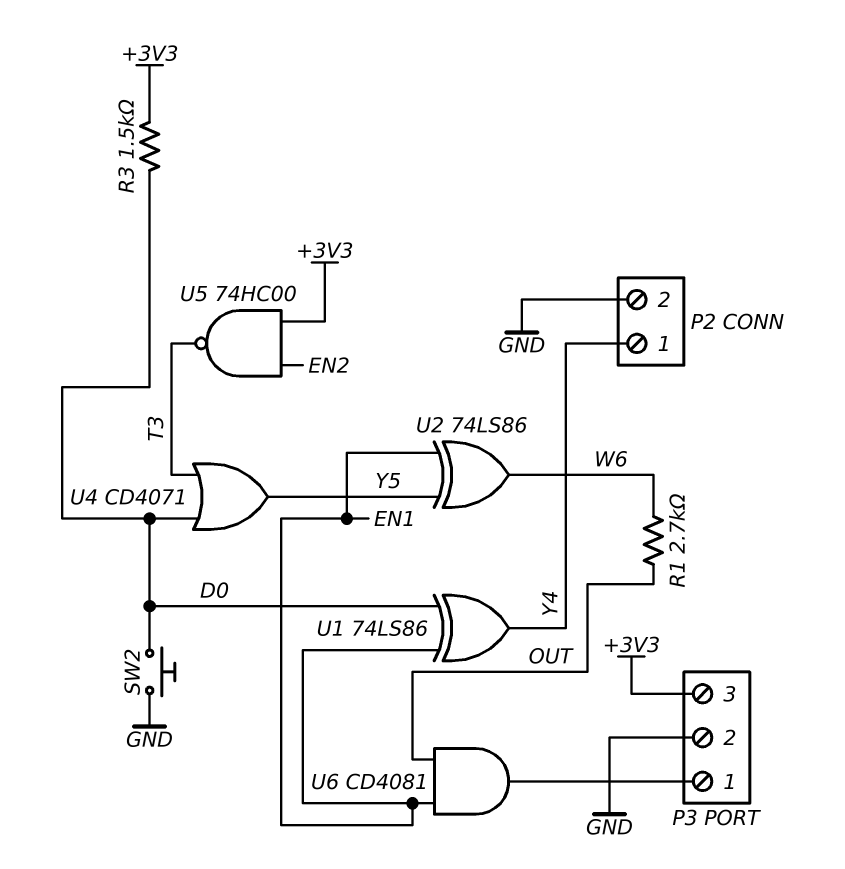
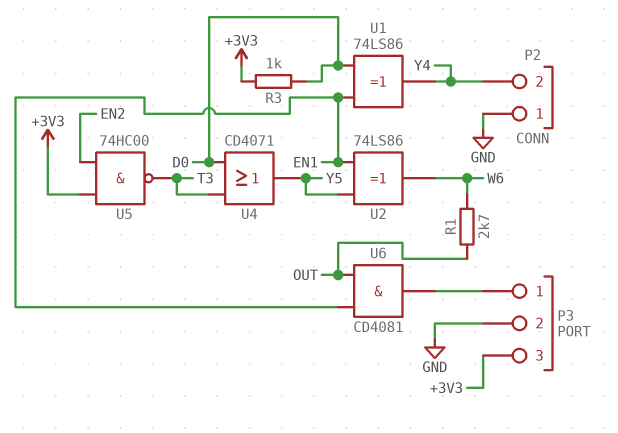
P2 pin 1: Y4 -> GND
P2 pin 2: GND -> Y4
R3: 1.5k (+3V3, D0) -> 1k (+3V3, D0)
SW2: button (D0, GND) -> none

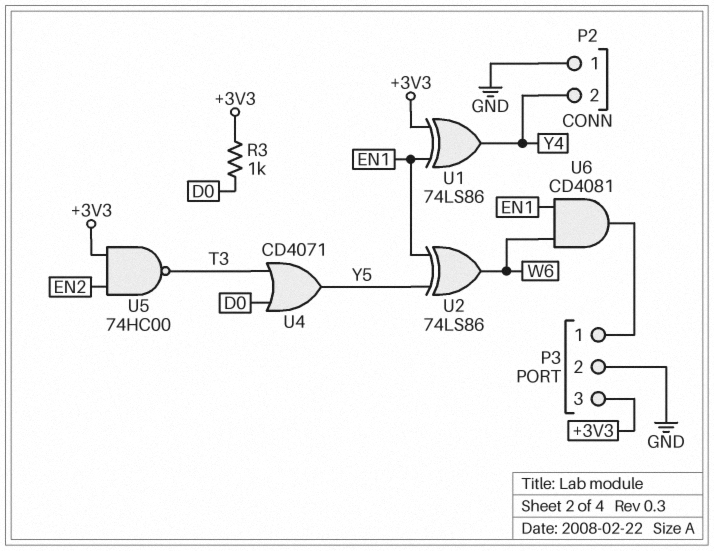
R1: 2.7k (OUT, W6) -> none
U1: XOR 74LS86 (in D0, in EN1, out Y4) -> XOR 74LS86 (in +3V3, in EN1, out Y4)
U6: AND CD4081 (in EN1, in OUT, out P3/1) -> AND CD4081 (in EN1, in W6, out P3/1)

